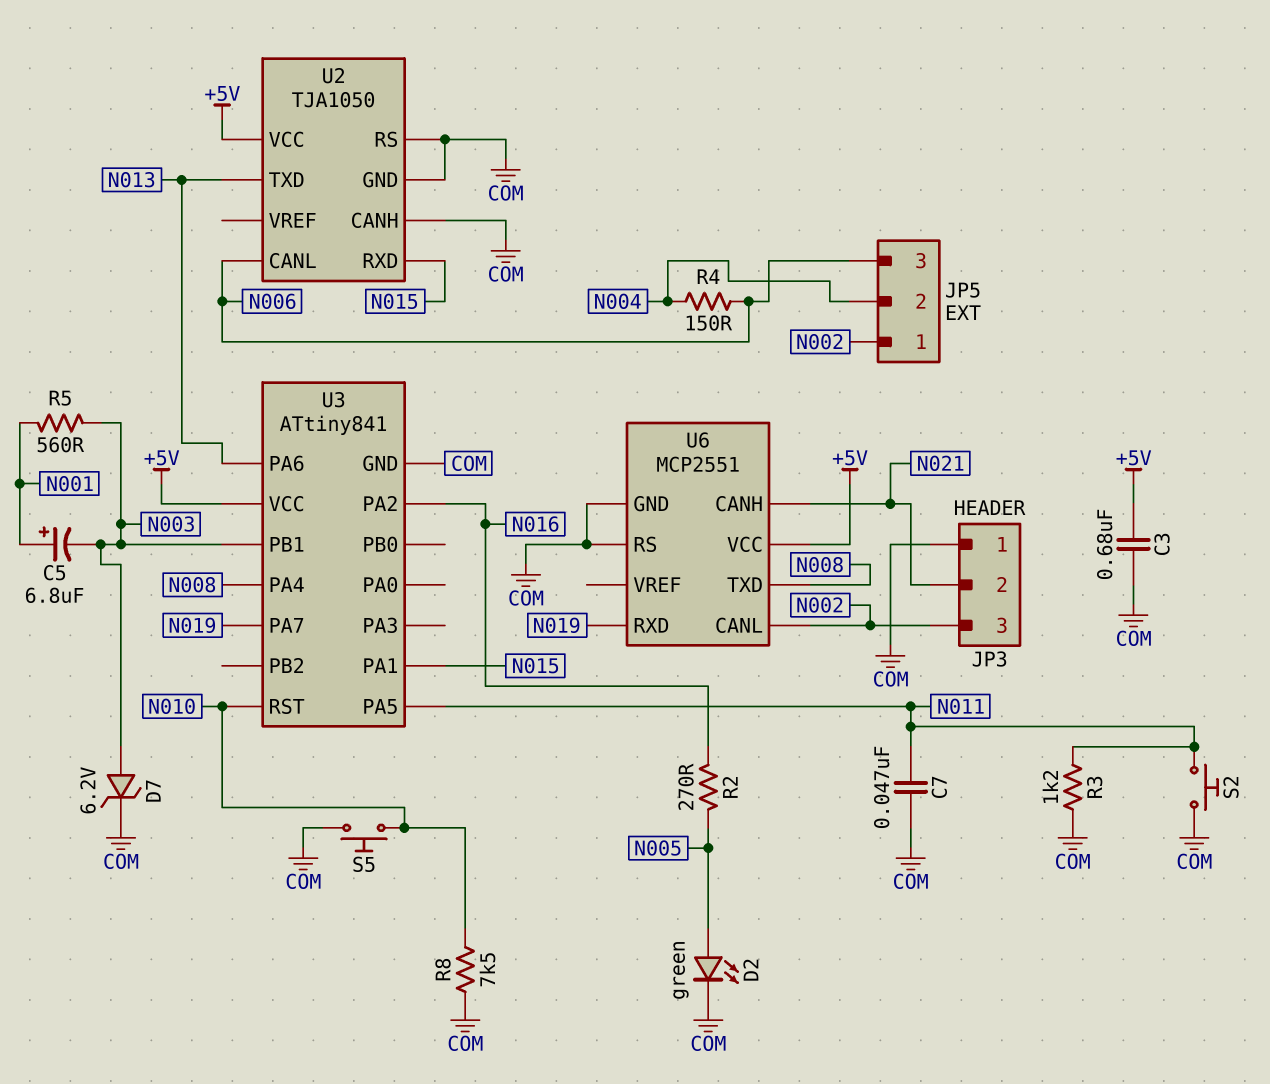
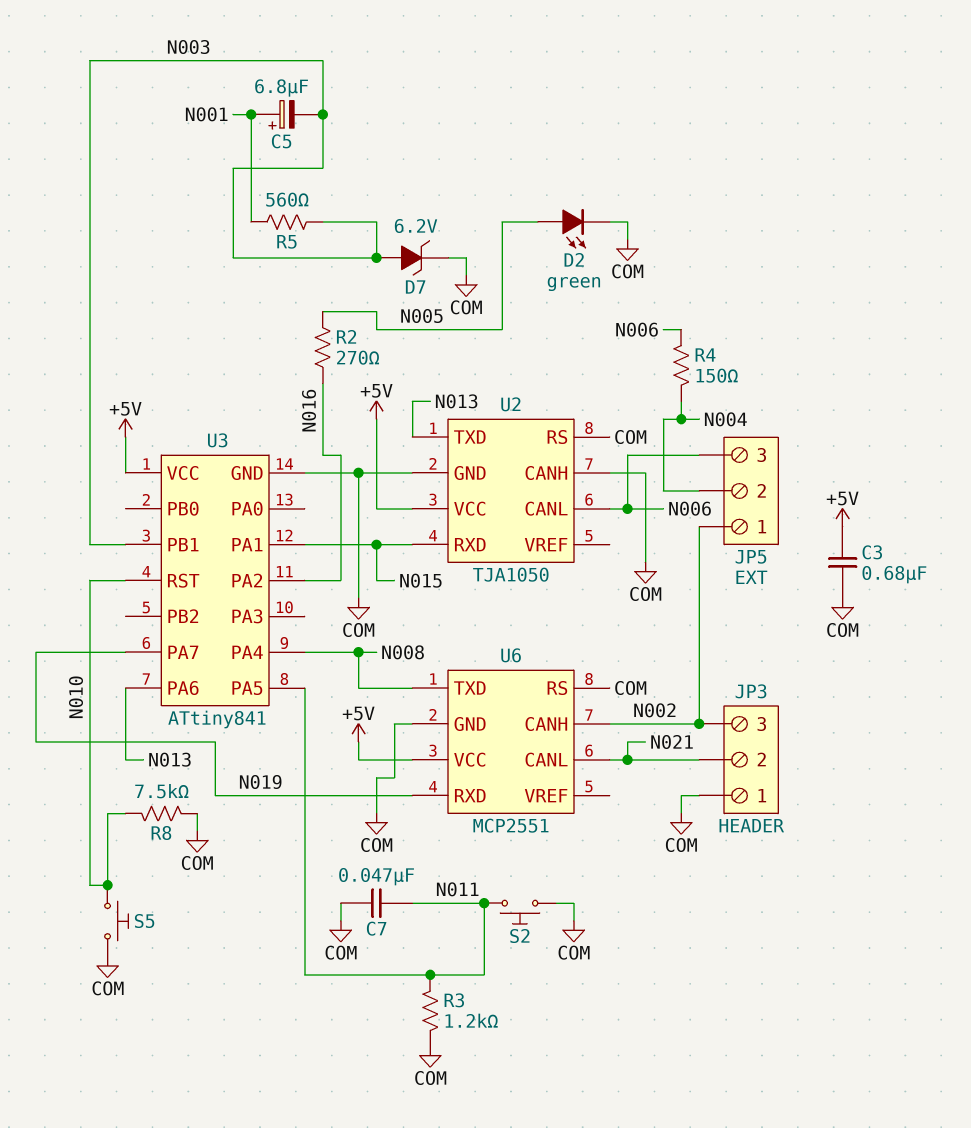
U6 pin CANH: N021 -> N002
U6 pin CANL: N002 -> N021

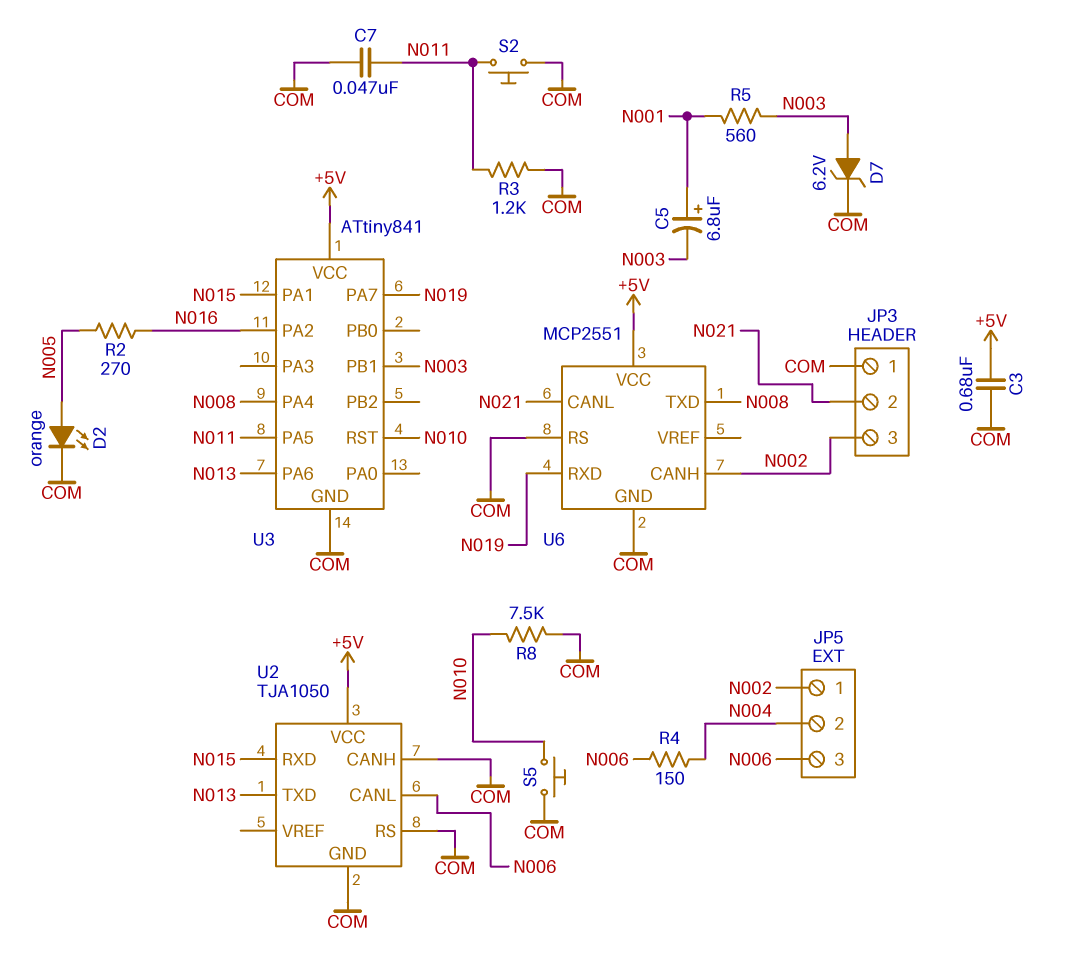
D2: LED green (A N005, K COM) -> LED orange (A N005, K COM)

